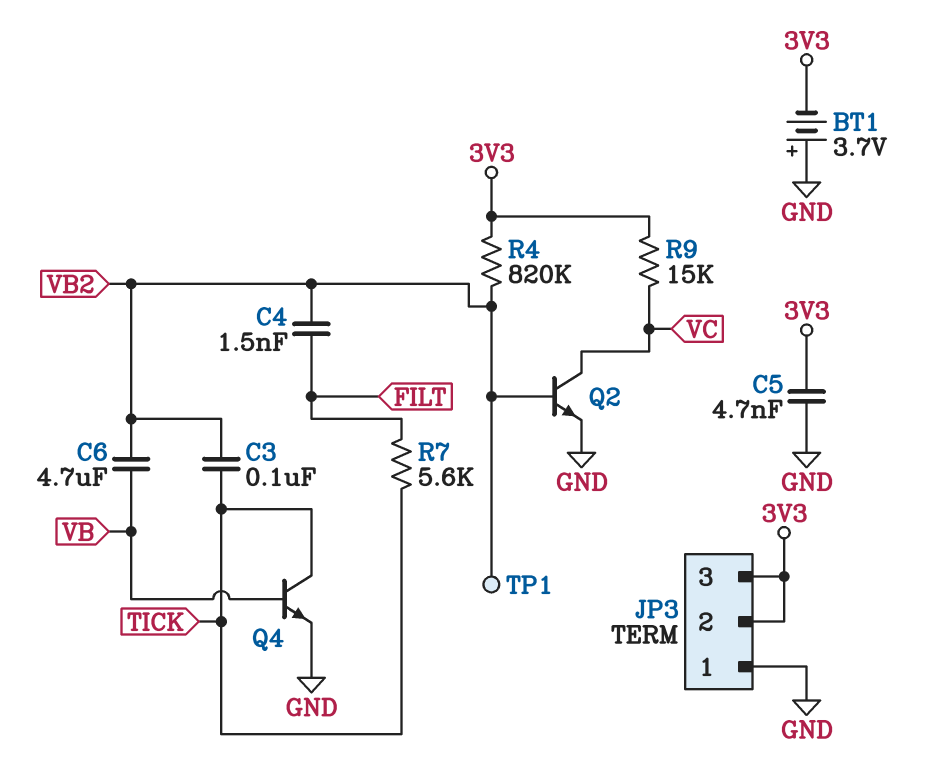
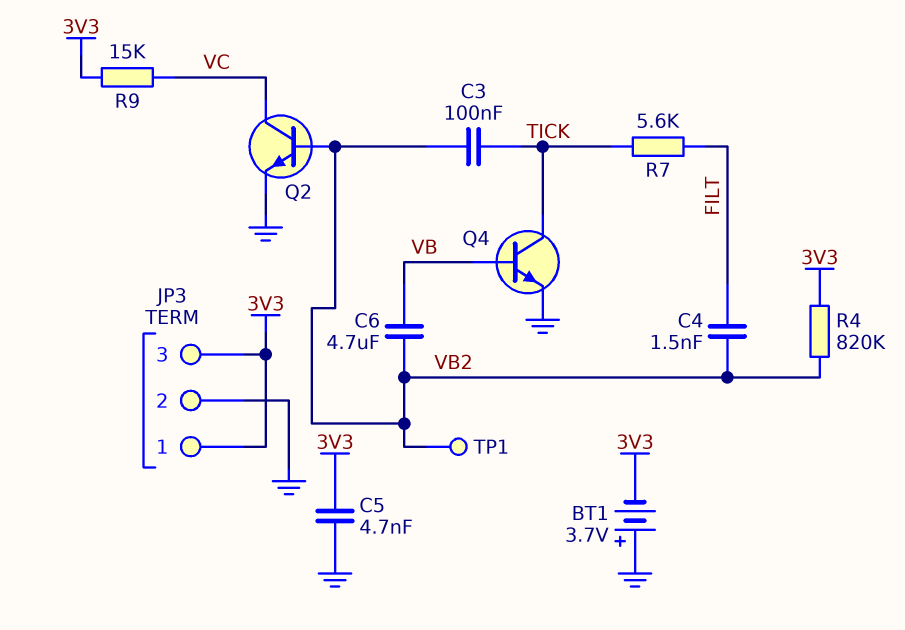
JP3 pin 1: GND -> 3V3
JP3 pin 2: 3V3 -> GND

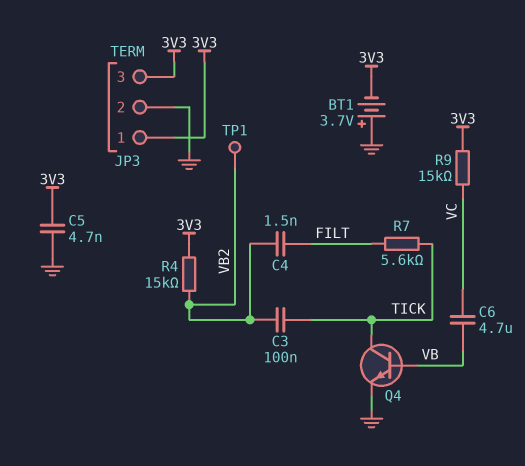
C6: 4.7uF (VB, VB2) -> 4.7uF (VB, VC)
Q2: NPN (B VB2, C VC, E GND) -> none
R4: 820k (3V3, VB2) -> 15k (3V3, VB2)

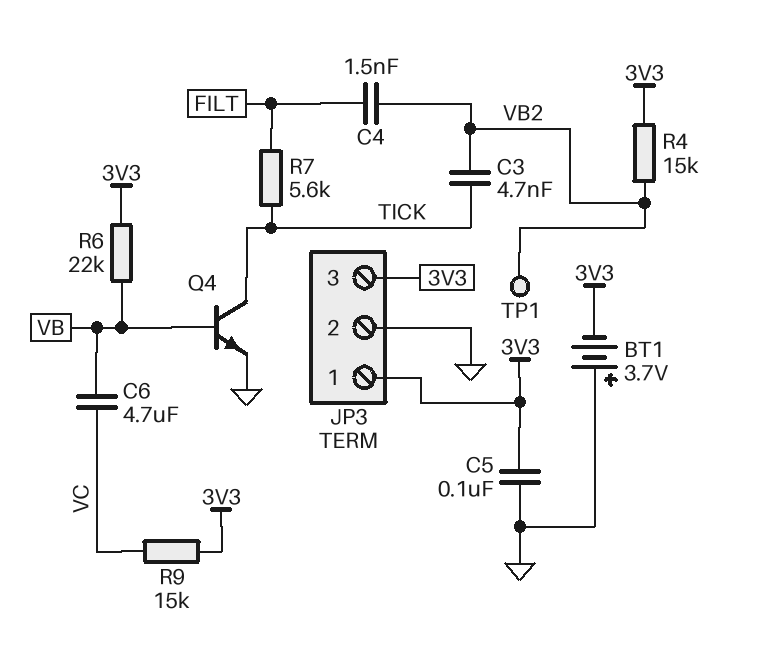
C3: 100nF (TICK, VB2) -> 4.7nF (TICK, VB2)
C5: 4.7nF (3V3, GND) -> 100nF (3V3, GND)
R6: none -> 22k (3V3, VB)

